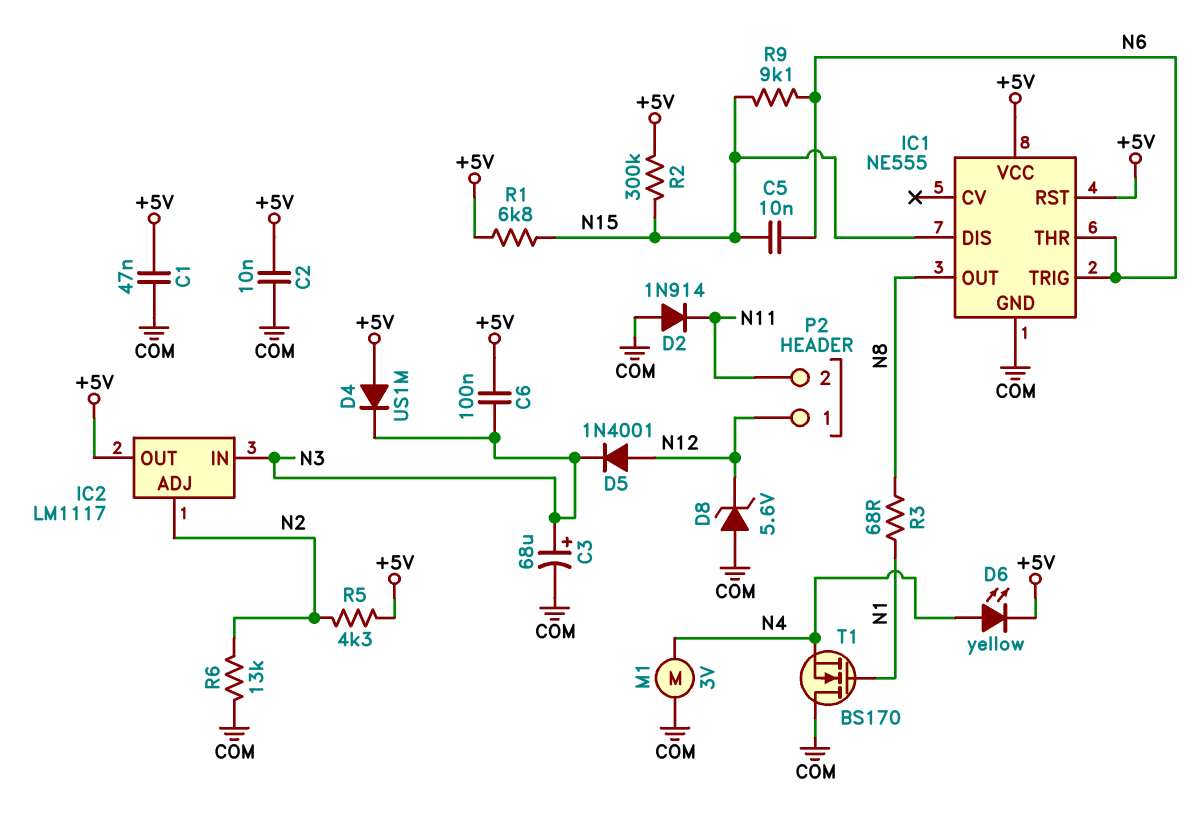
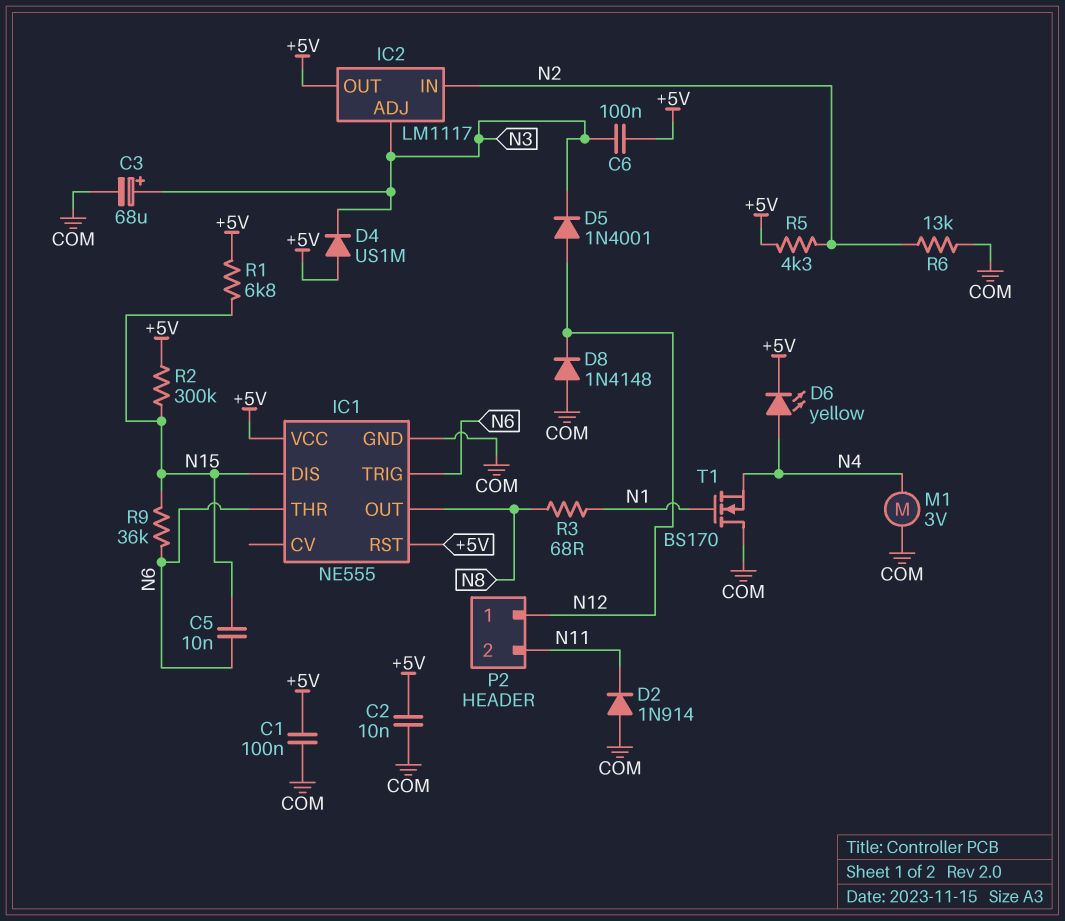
C1: 47nF (+5V, COM) -> 100nF (+5V, COM)
D8: zener 5.6V (A COM, K N12) -> diode 1N4148 (A COM, K N12)
IC2 pin ADJ: N2 -> N3
IC2 pin IN: N3 -> N2
R9: 9.1k (N6, N15) -> 36k (N6, N15)

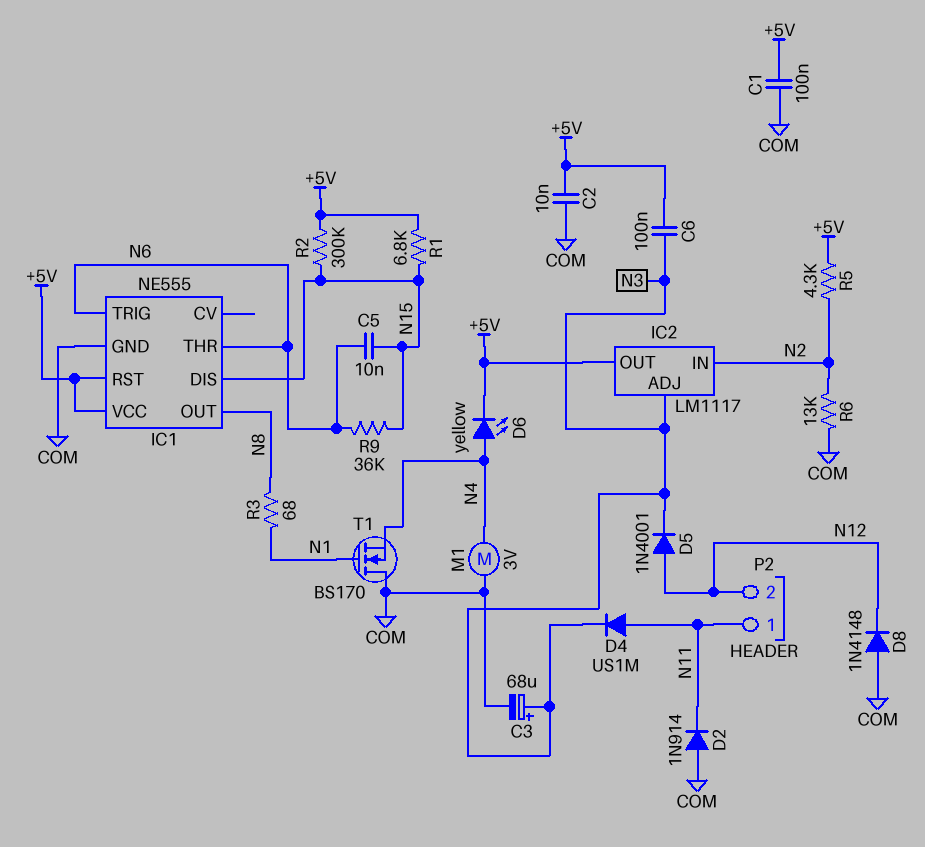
D4: diode US1M (A +5V, K N3) -> diode US1M (A N11, K N3)
P2 pin 1: N12 -> N11
P2 pin 2: N11 -> N12

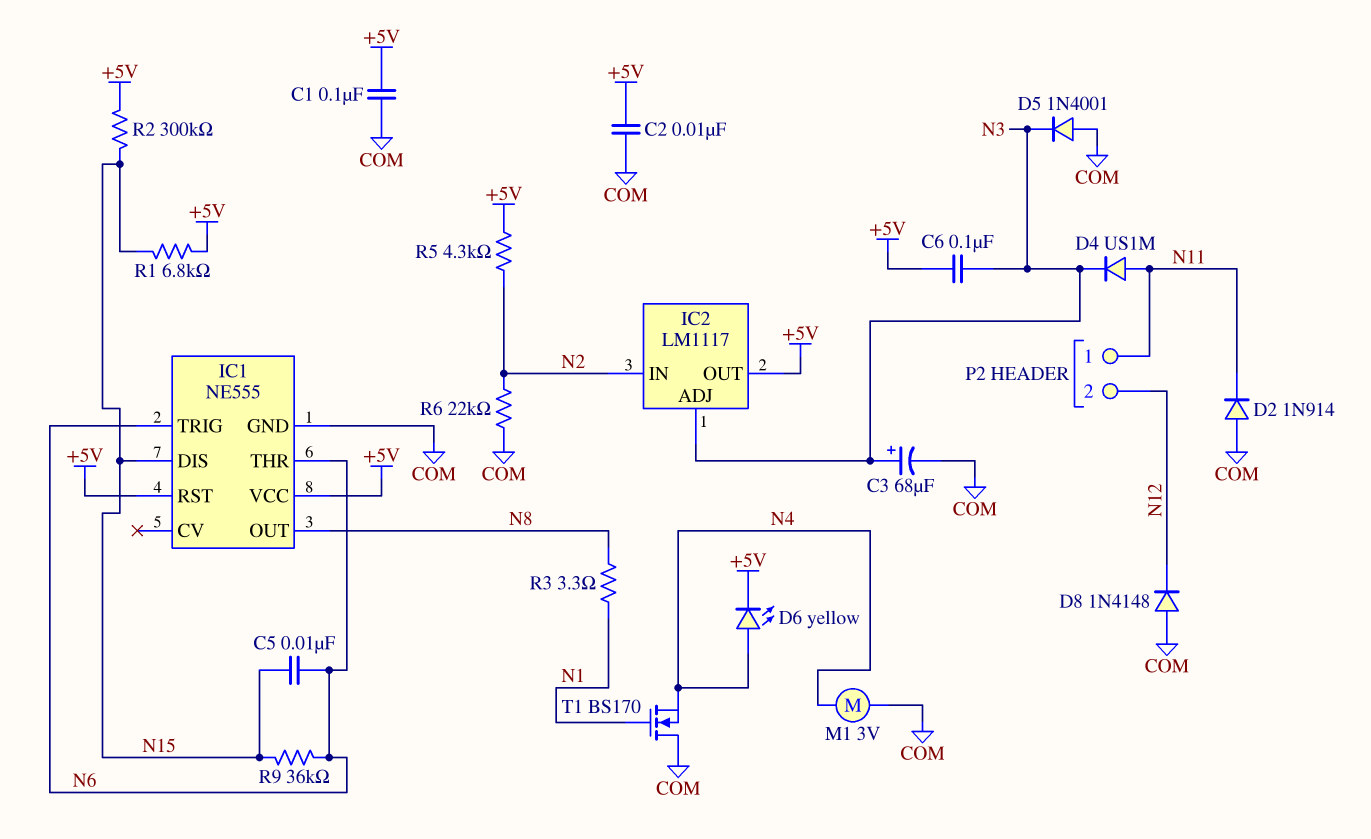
D5: diode 1N4001 (A N12, K N3) -> diode 1N4001 (A COM, K N3)
R3: 68 (N1, N8) -> 3.3 (N1, N8)
R6: 13k (COM, N2) -> 22k (COM, N2)

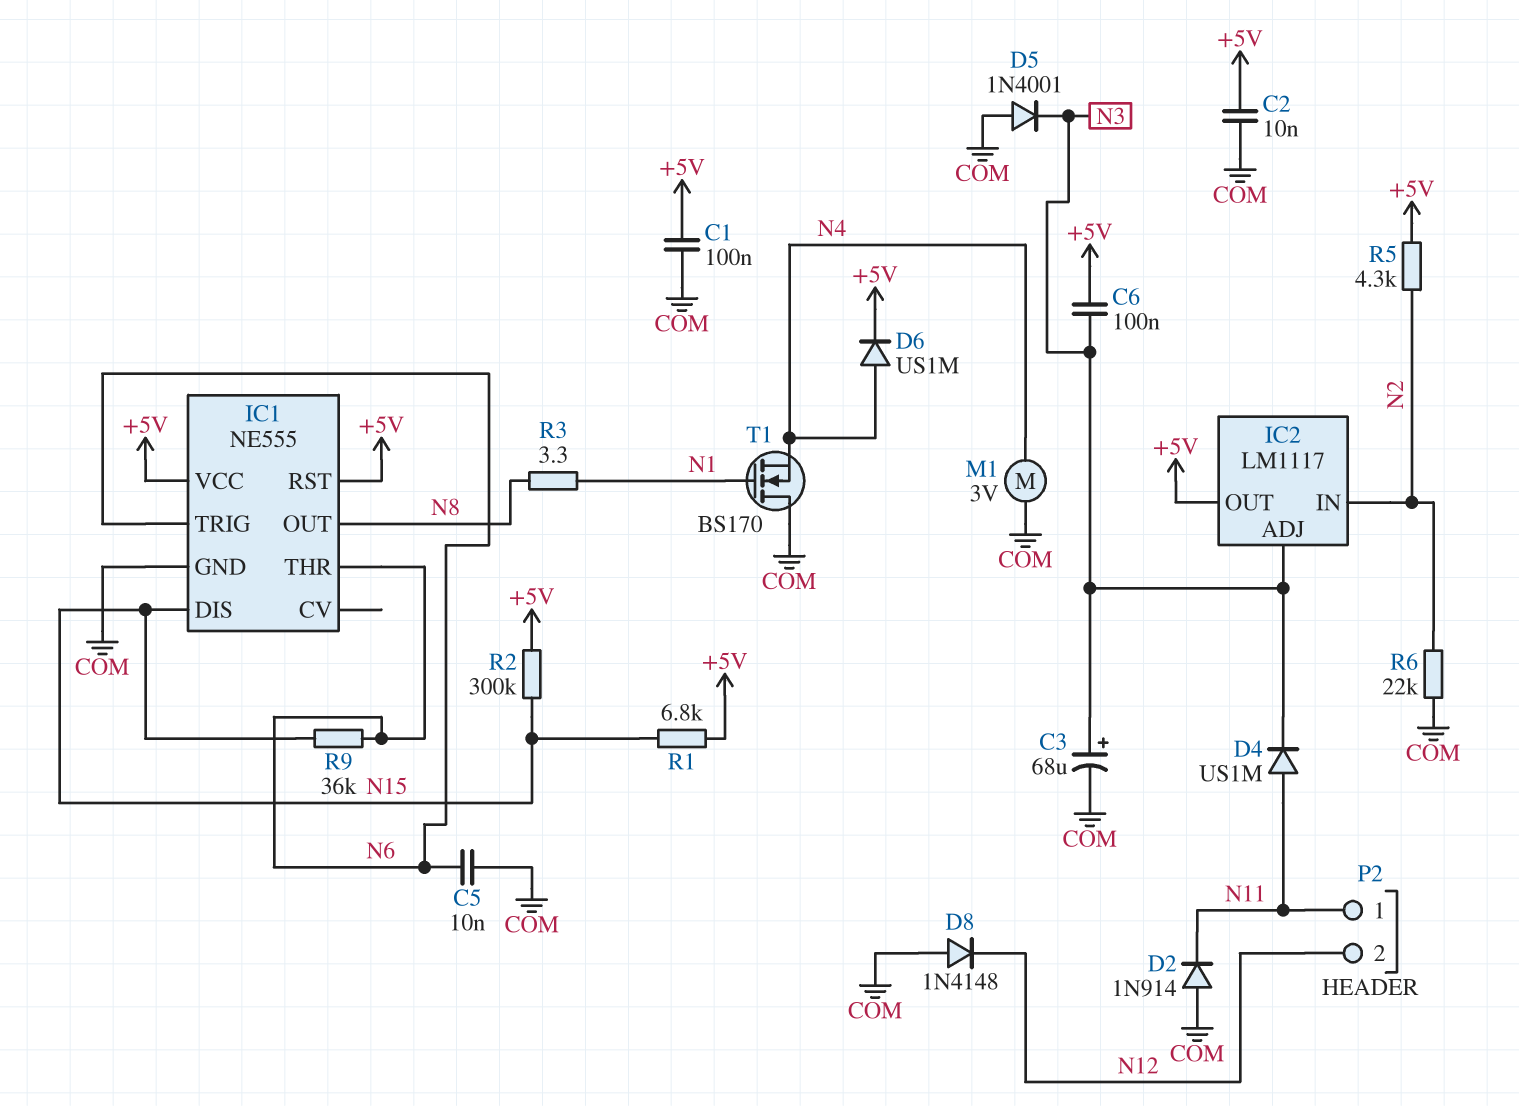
C5: 10nF (N6, N15) -> 10nF (COM, N6)
D6: LED yellow (A N4, K +5V) -> diode US1M (A N4, K +5V)

